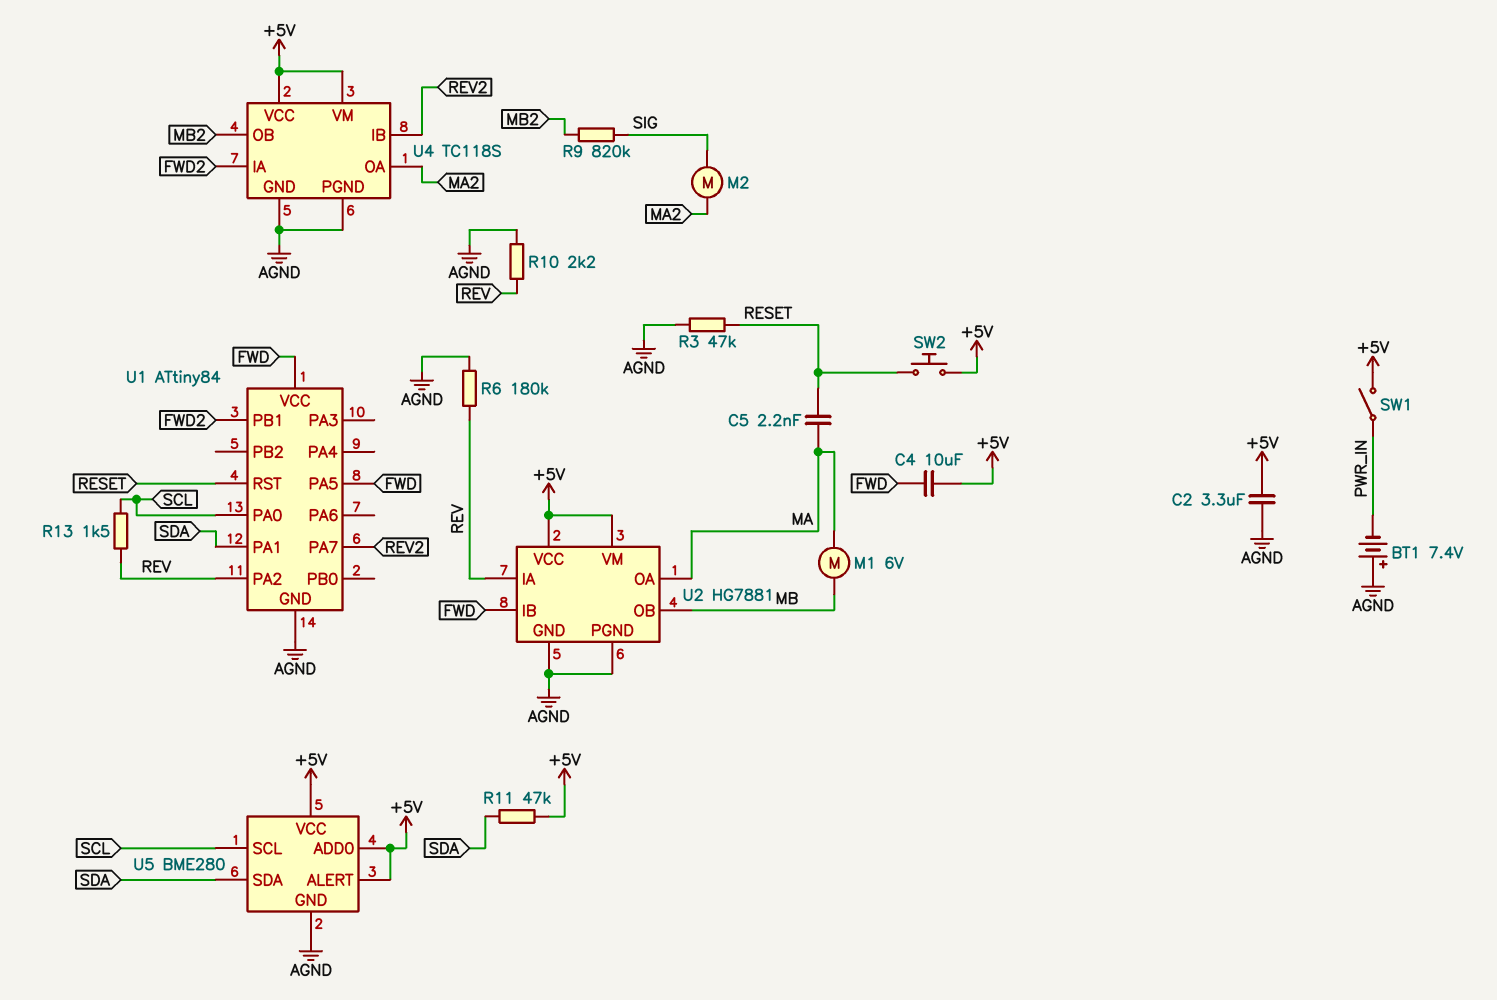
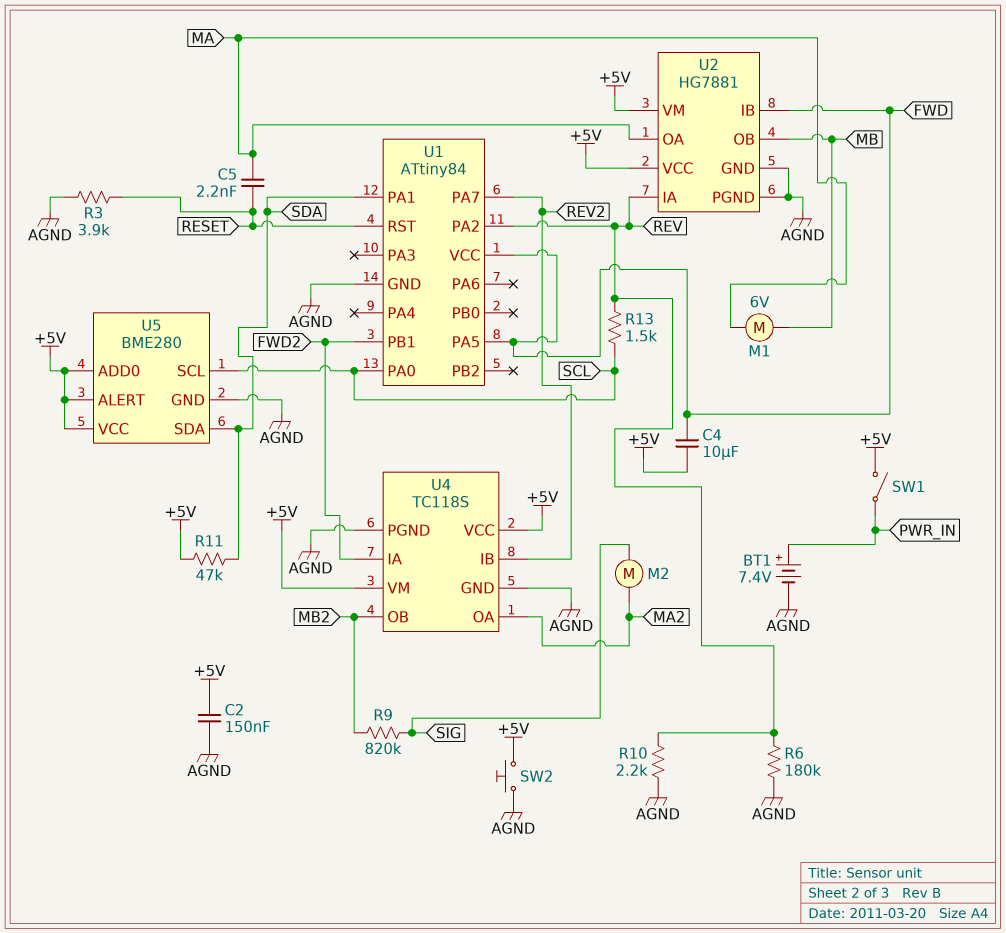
BT1: 7.4V (plus AGND, minus PWR_IN) -> 7.4V (plus PWR_IN, minus AGND)
C2: 3.3uF (+5V, AGND) -> 150nF (+5V, AGND)
R3: 47k (AGND, RESET) -> 3.9k (AGND, RESET)
SW2: button (+5V, RESET) -> button (+5V, AGND)

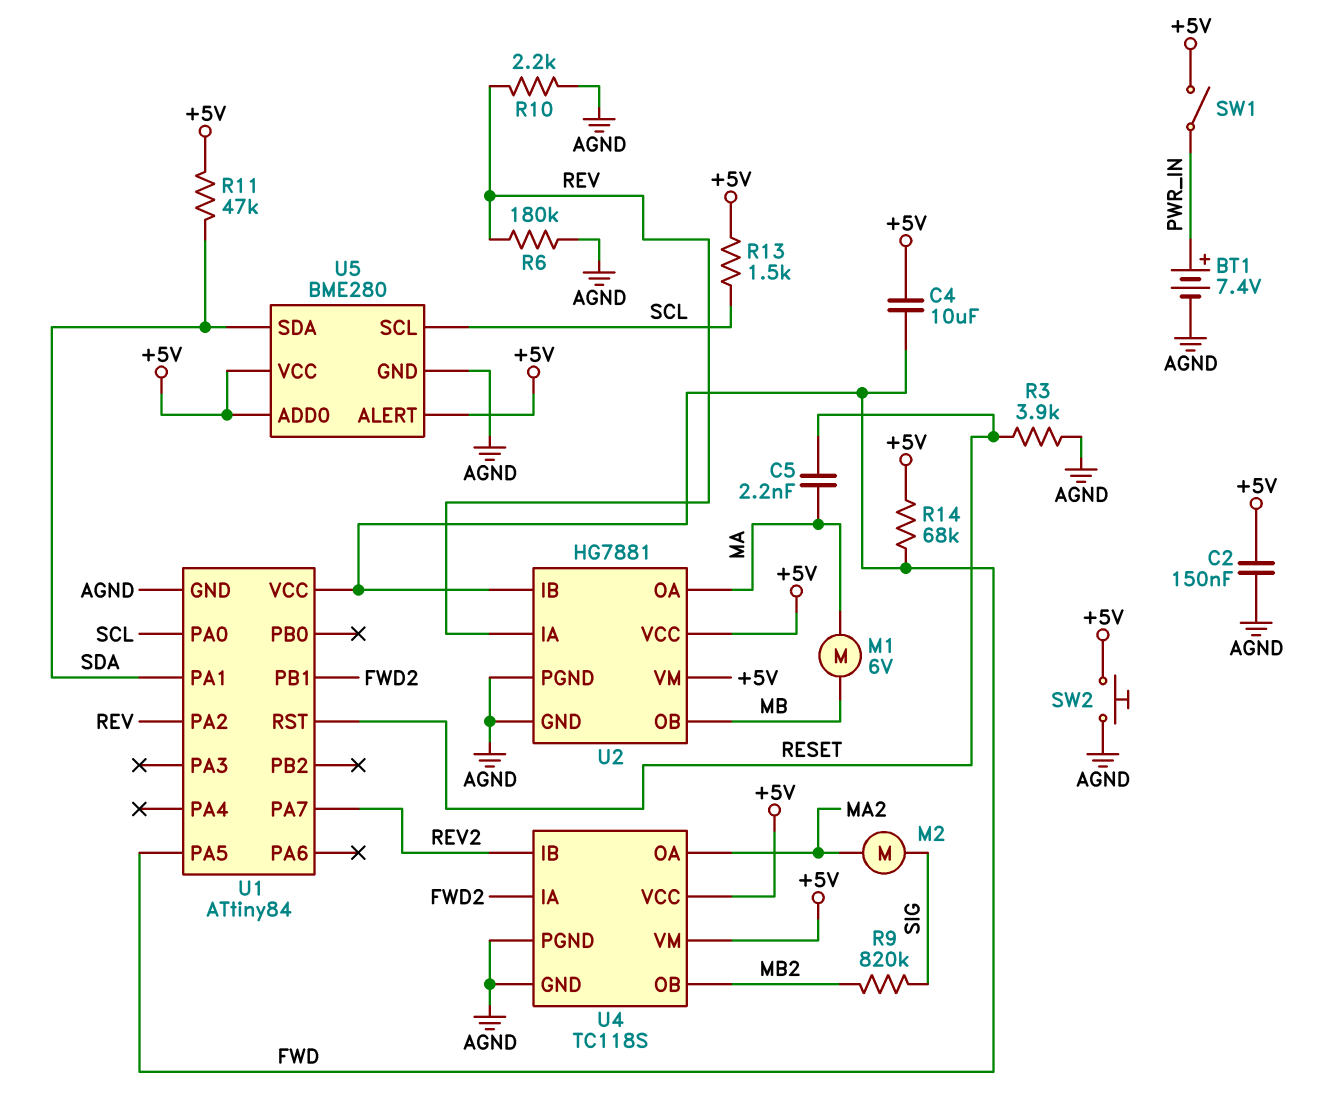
R13: 1.5k (REV, SCL) -> 1.5k (+5V, SCL)
R14: none -> 68k (+5V, FWD)

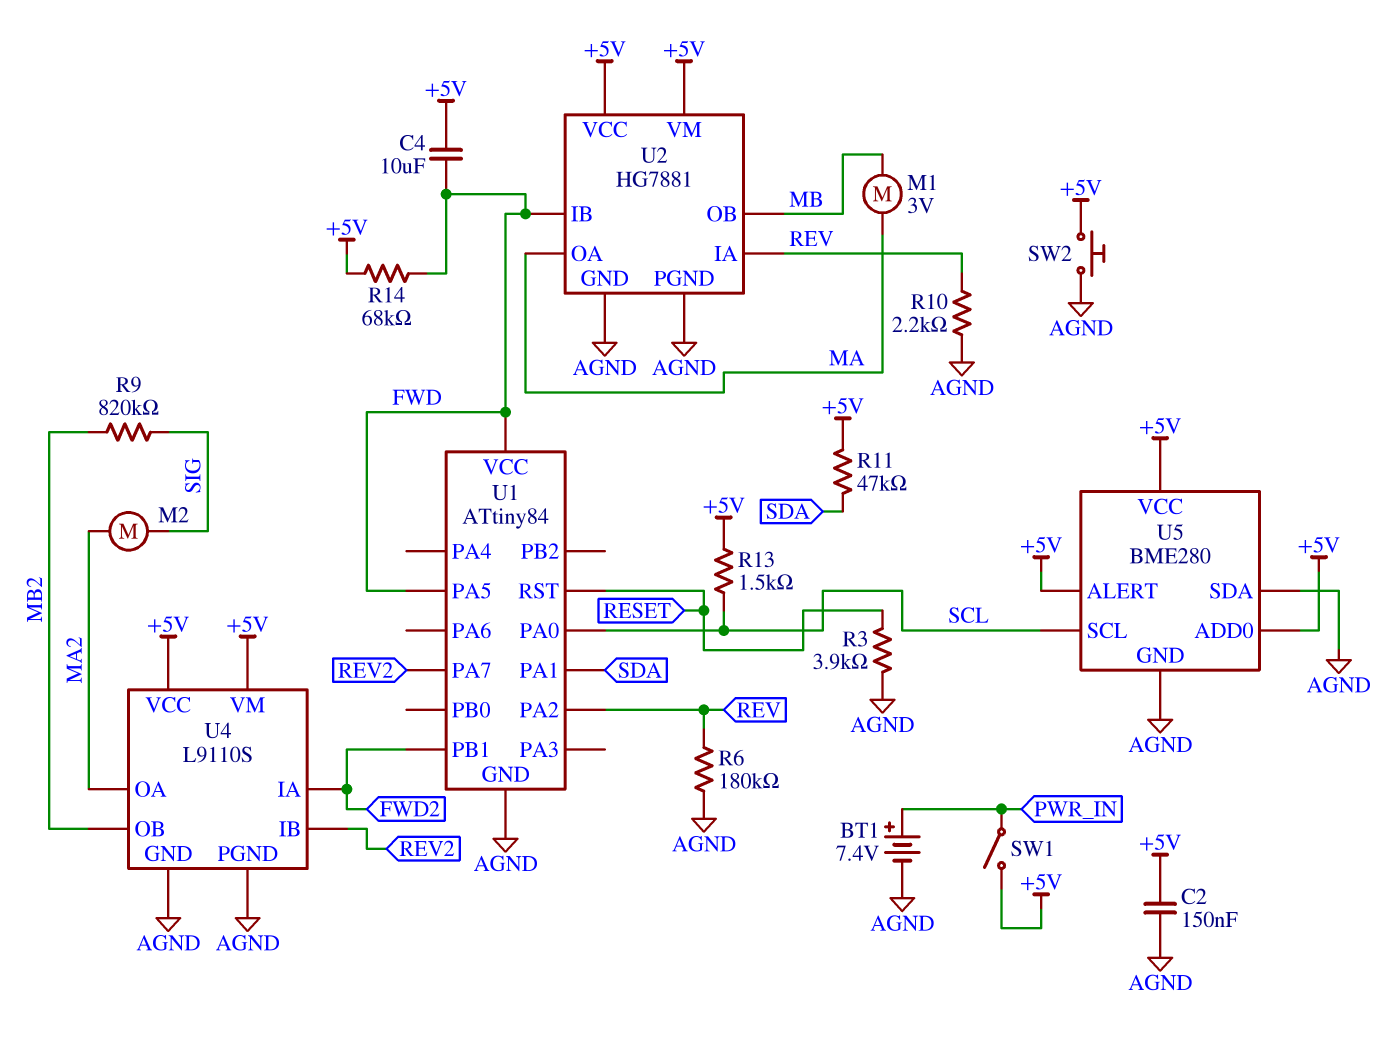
C5: 2.2nF (MA, RESET) -> none
M1: motor 6V (MA, MB) -> motor 3V (MA, MB)
U4: TC118S -> L9110S
U5 pin SDA: SDA -> AGND

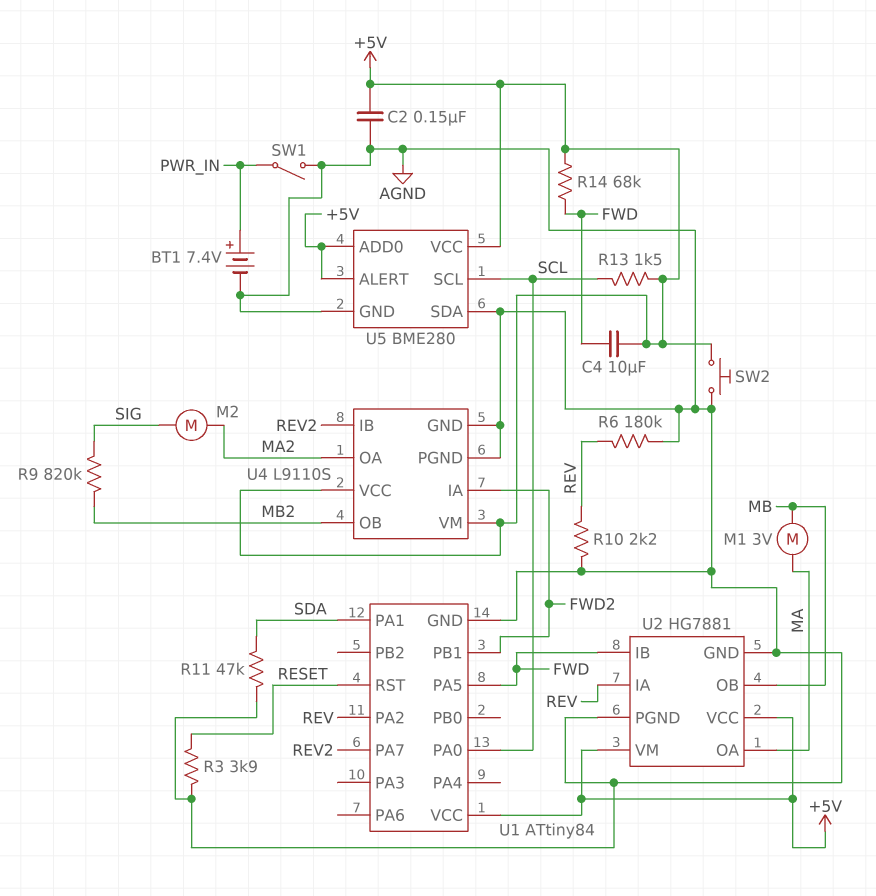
R11: 47k (+5V, SDA) -> 47k (AGND, SDA)
SW1: switch (+5V, PWR_IN) -> switch (AGND, PWR_IN)
U1 pin VCC: FWD -> +5V

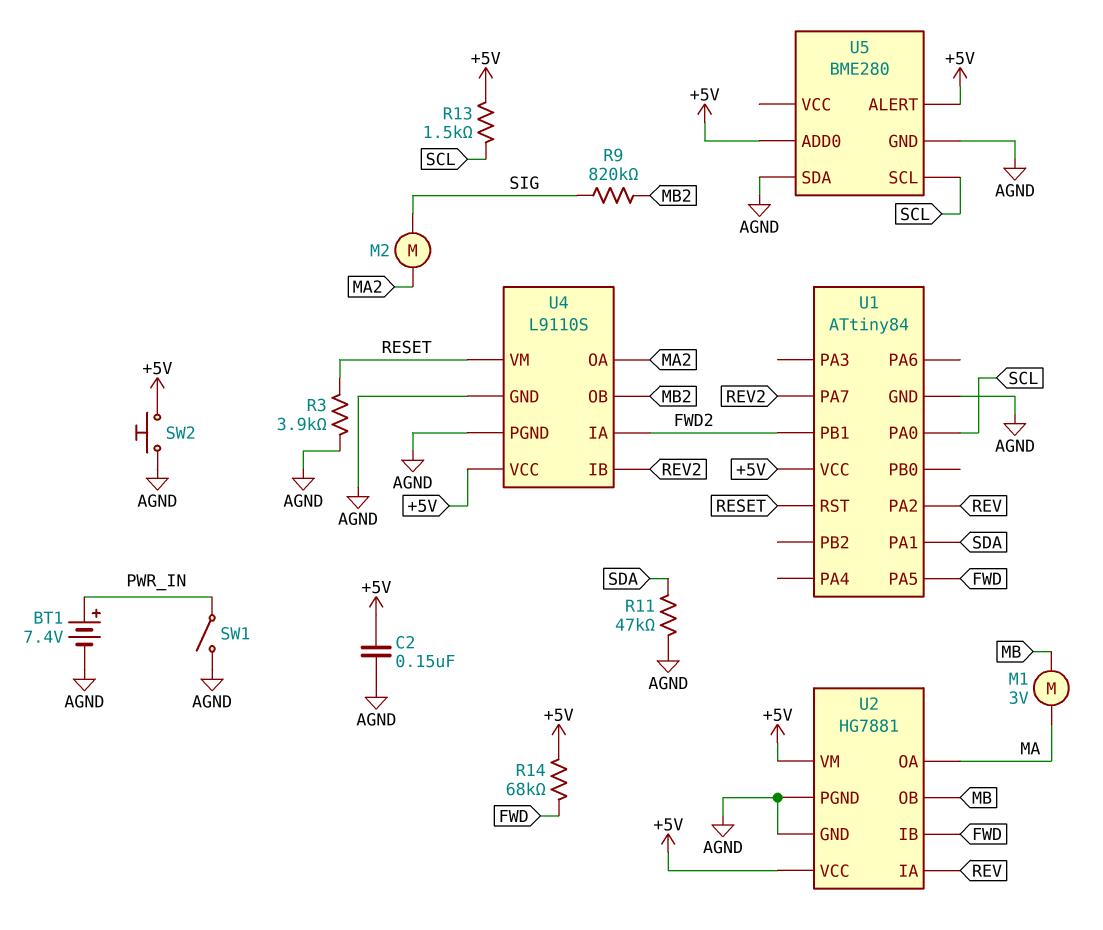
C4: 10uF (+5V, FWD) -> none
R6: 180k (AGND, REV) -> none
R10: 2.2k (AGND, REV) -> none
U4 pin VM: +5V -> RESET
U5 pin VCC: +5V -> none

